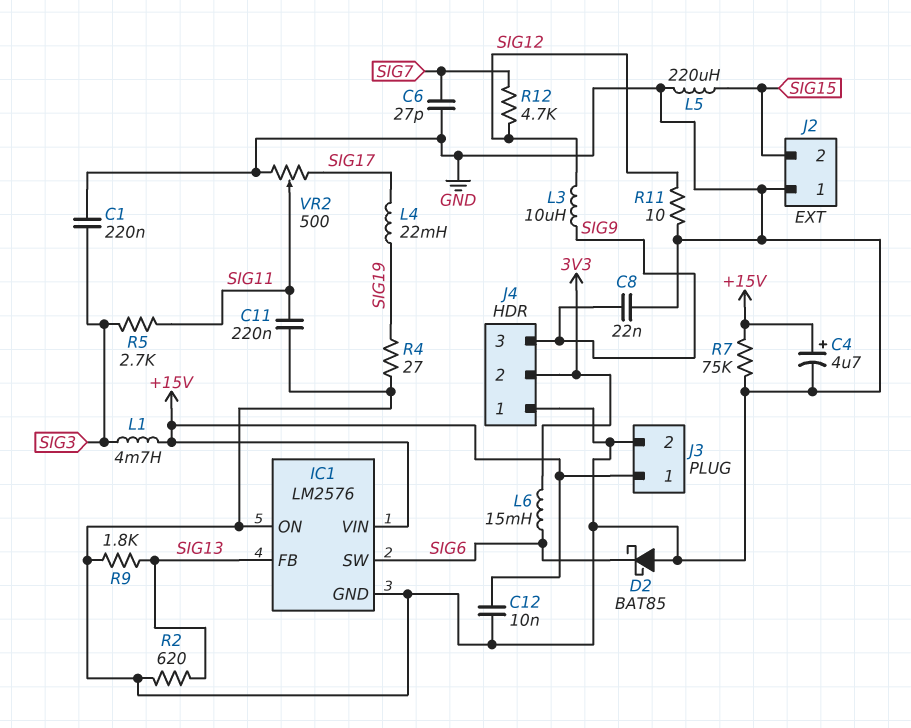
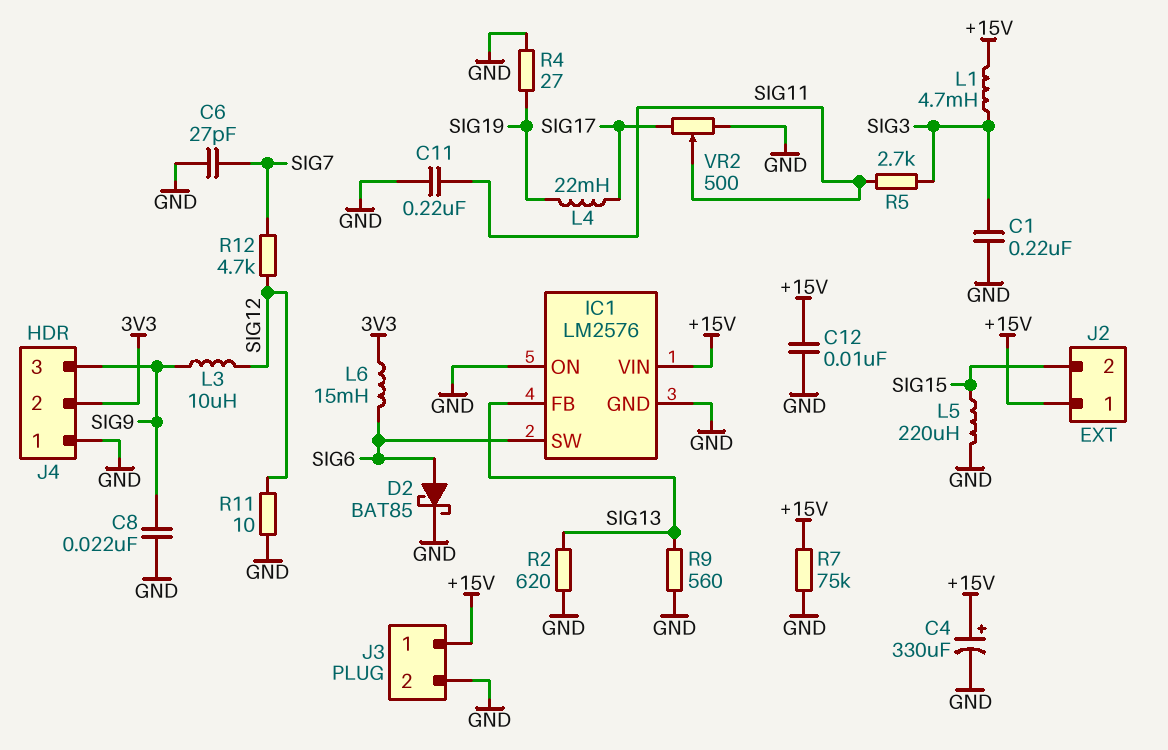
C4: 4.7uF (plus +15V, minus GND) -> 330uF (plus +15V, minus GND)
D2: schottky BAT85 (A GND, K SIG6) -> schottky BAT85 (A SIG6, K GND)
J2 pin 1: GND -> +15V
R9: 1.8k (GND, SIG13) -> 560 (GND, SIG13)

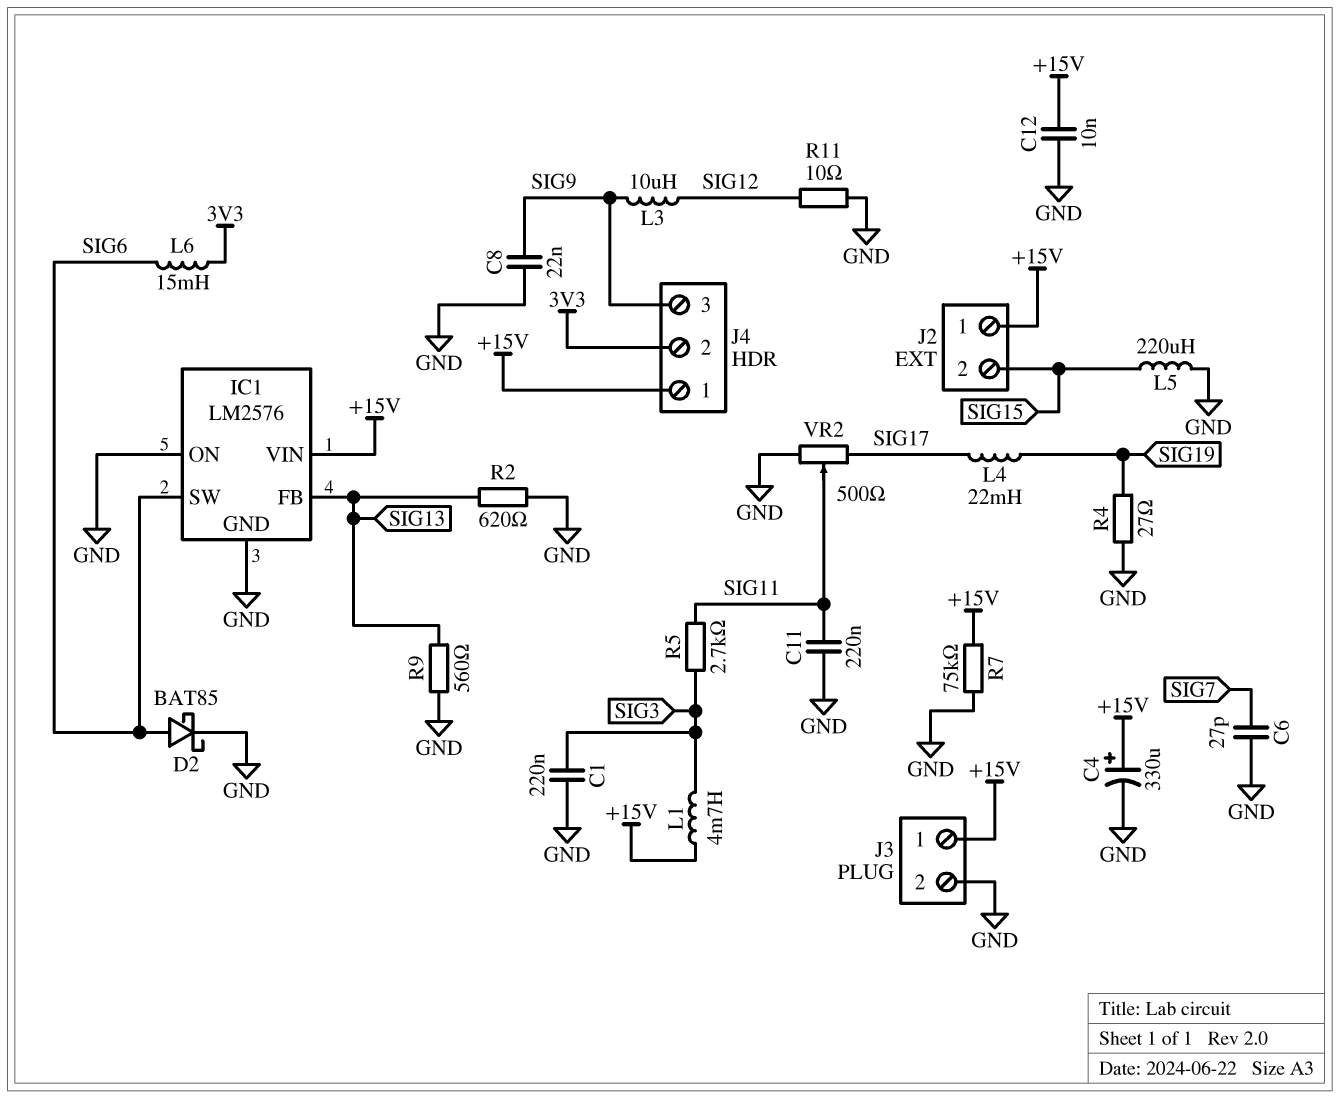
J4 pin 1: GND -> +15V
R12: 4.7k (SIG7, SIG12) -> none

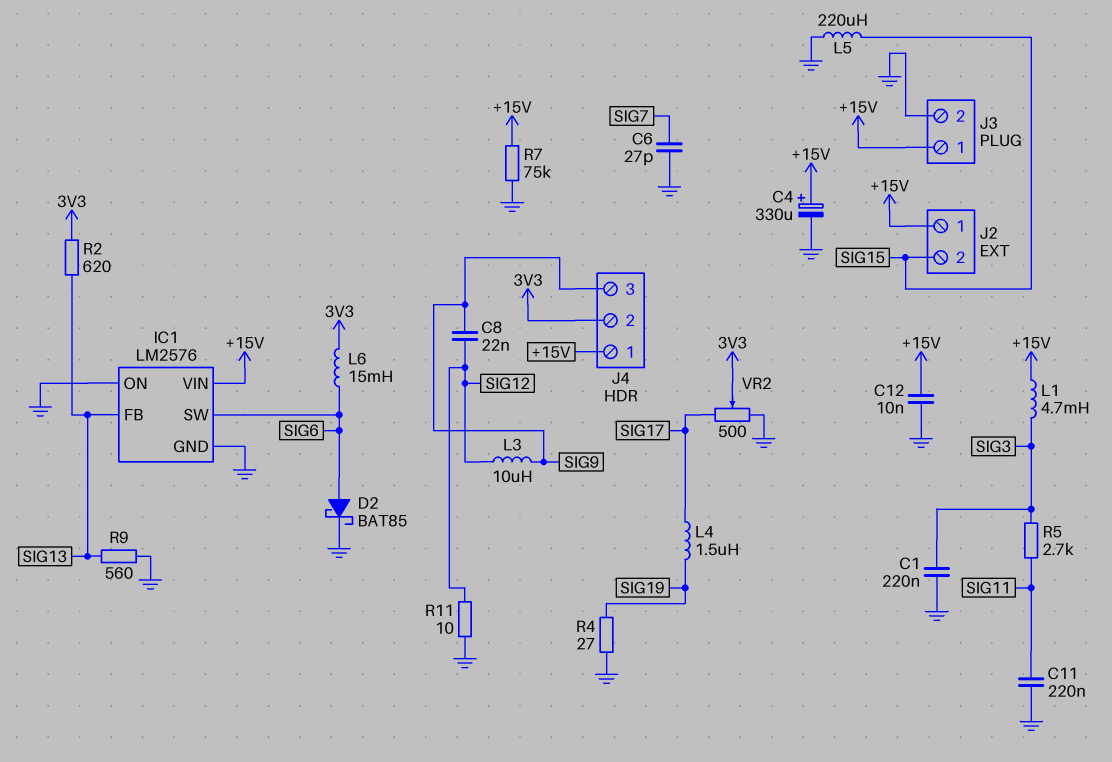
C8: 22nF (GND, SIG9) -> 22nF (SIG9, SIG12)
L4: 22mH (SIG17, SIG19) -> 1.5uH (SIG17, SIG19)
R2: 620 (GND, SIG13) -> 620 (3V3, SIG13)
VR2: 500 (GND, SIG17, wiper SIG11) -> 500 (GND, SIG17, wiper 3V3)

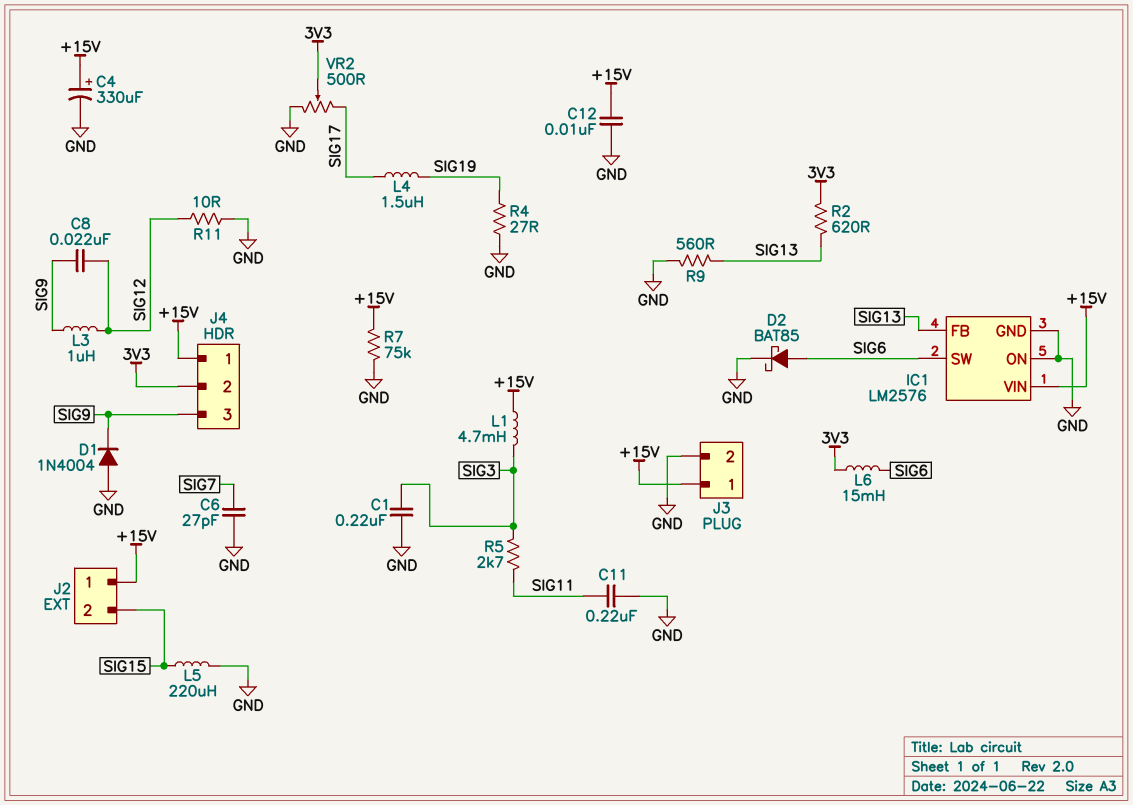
D1: none -> diode 1N4004 (A GND, K SIG9)
L3: 10uH (SIG9, SIG12) -> 1uH (SIG9, SIG12)

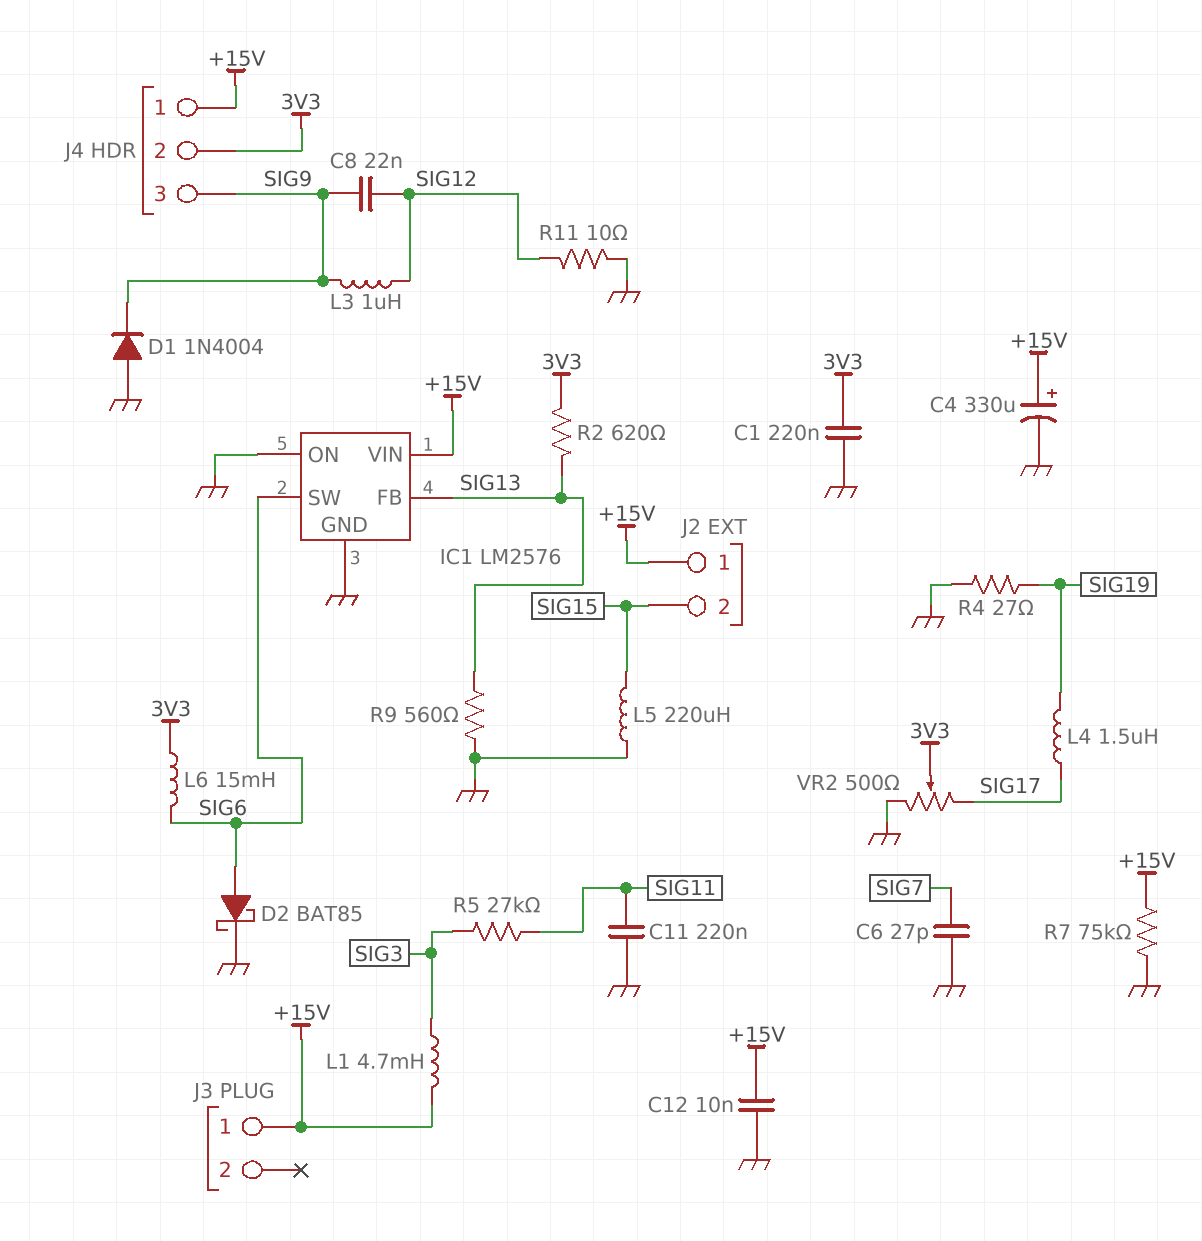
C1: 220nF (GND, SIG3) -> 220nF (3V3, GND)
J3 pin 2: GND -> none
R5: 2.7k (SIG3, SIG11) -> 27k (SIG3, SIG11)

